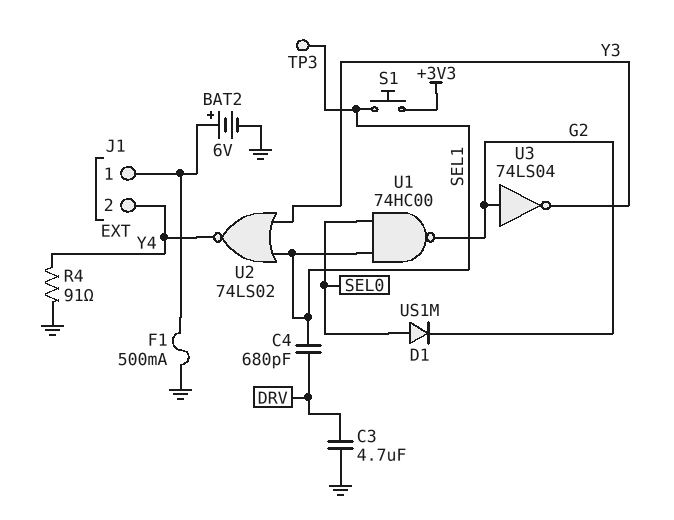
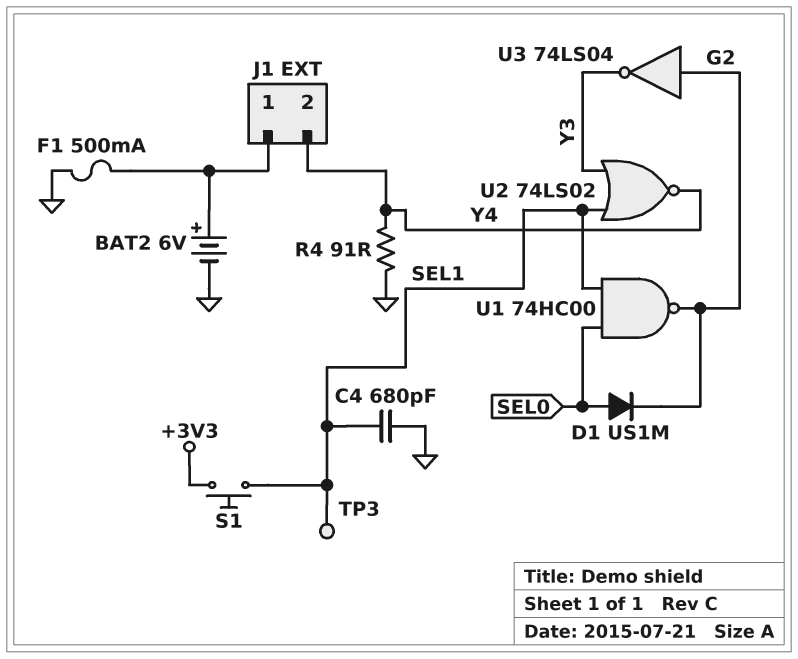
C3: 4.7uF (DRV, GND) -> none
C4: 680pF (DRV, SEL1) -> 680pF (GND, SEL1)

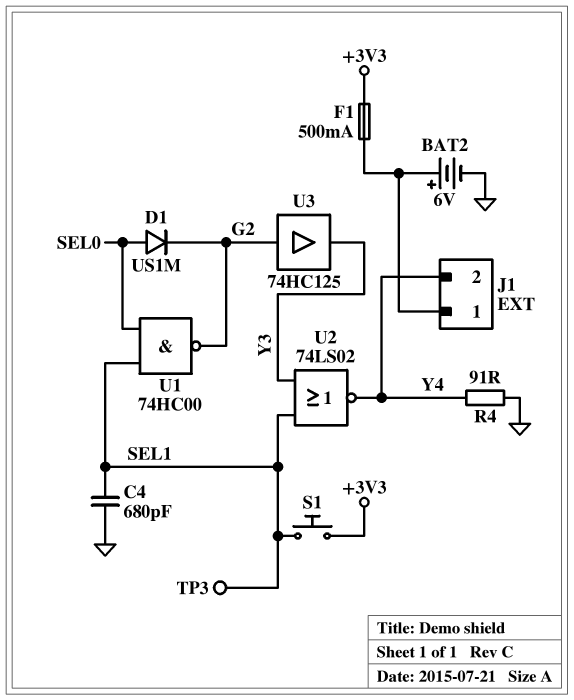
F1: 500mA (GND, J1/1) -> 500mA (+3V3, J1/1)
U3: NOT 74LS04 (in G2, out Y3) -> buffer 74HC125 (in G2, out Y3)

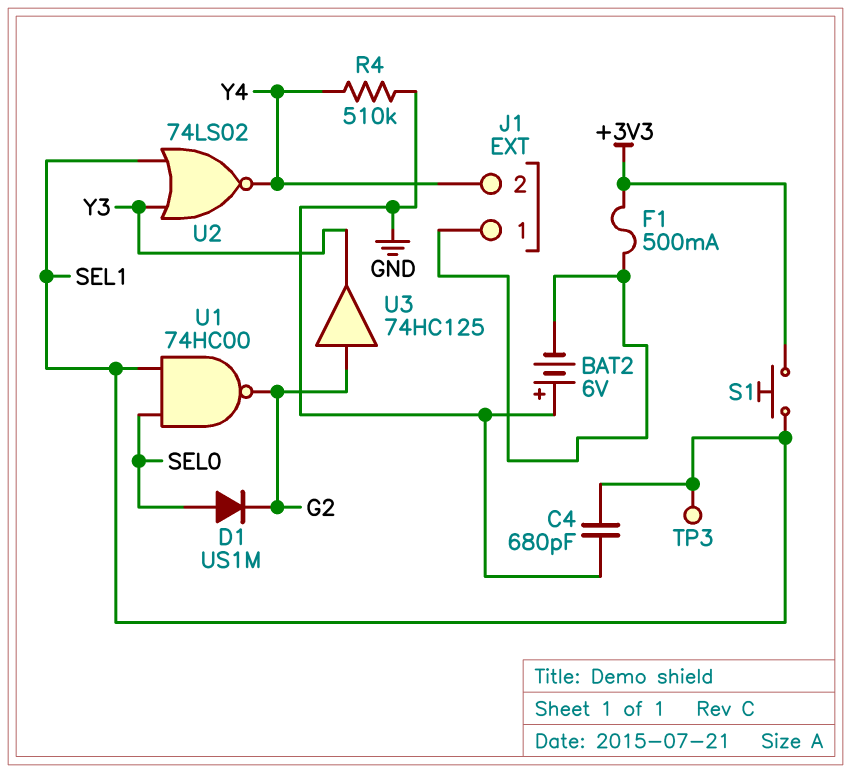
BAT2: 6V (plus J1/1, minus GND) -> 6V (plus GND, minus J1/1)
R4: 91 (GND, Y4) -> 510k (GND, Y4)

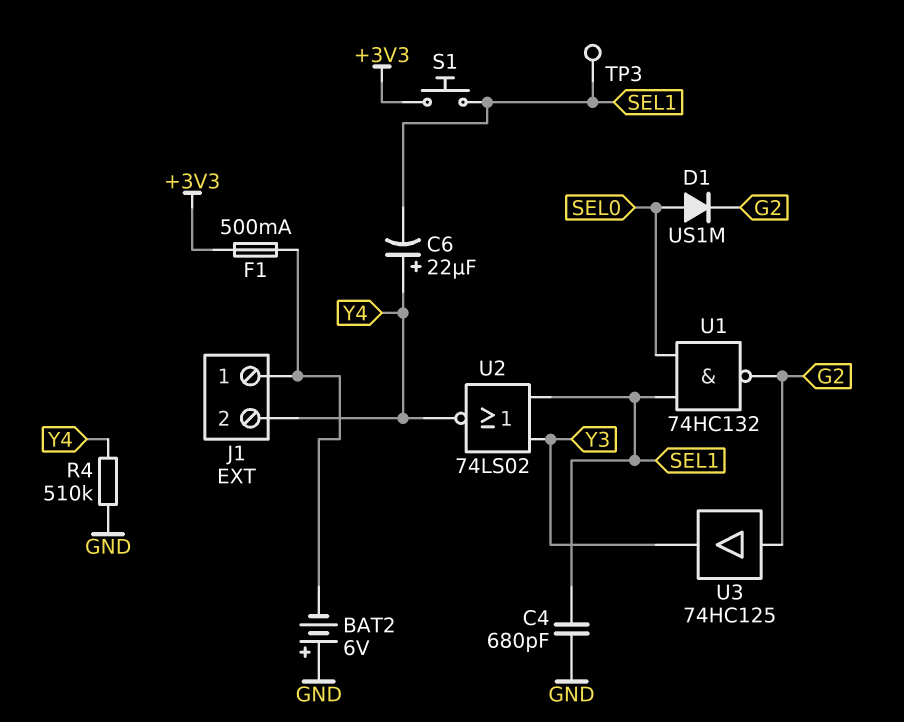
C6: none -> 22uF (plus Y4, minus SEL1)
U1: NAND 74HC00 (in SEL0, in SEL1, out G2) -> NAND 74HC132 (in SEL0, in SEL1, out G2)

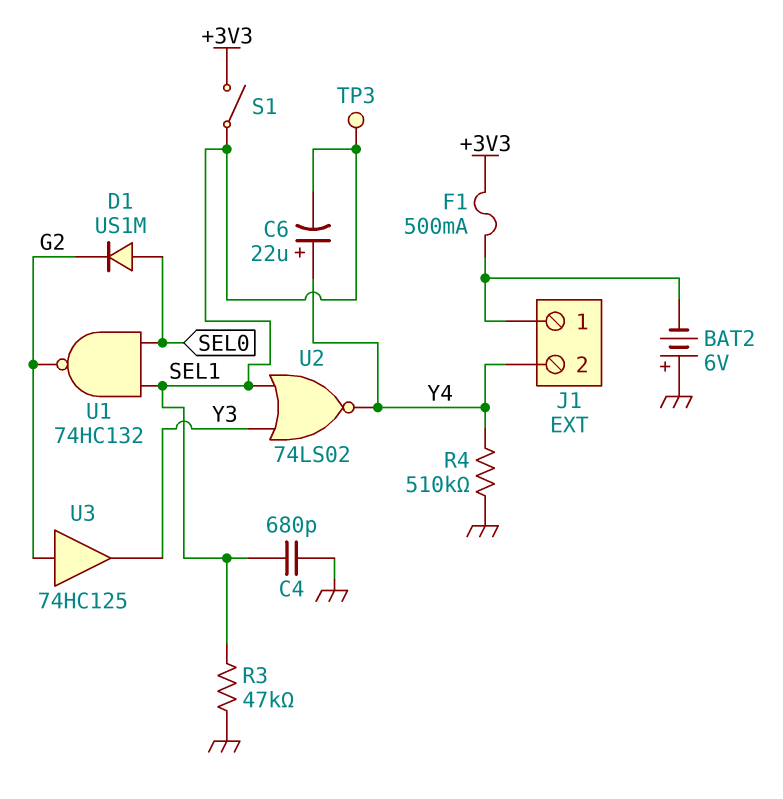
R3: none -> 47k (GND, SEL1)
S1: button (+3V3, SEL1) -> switch (+3V3, SEL1)

